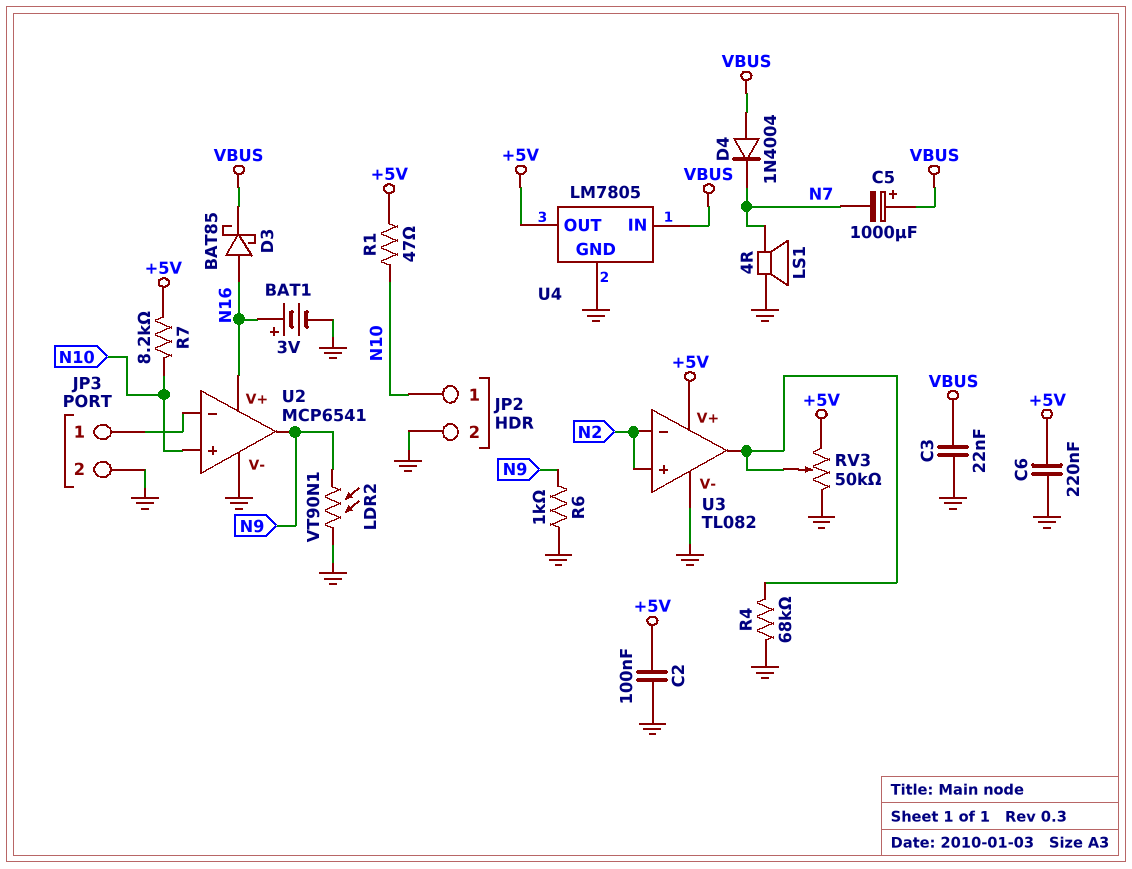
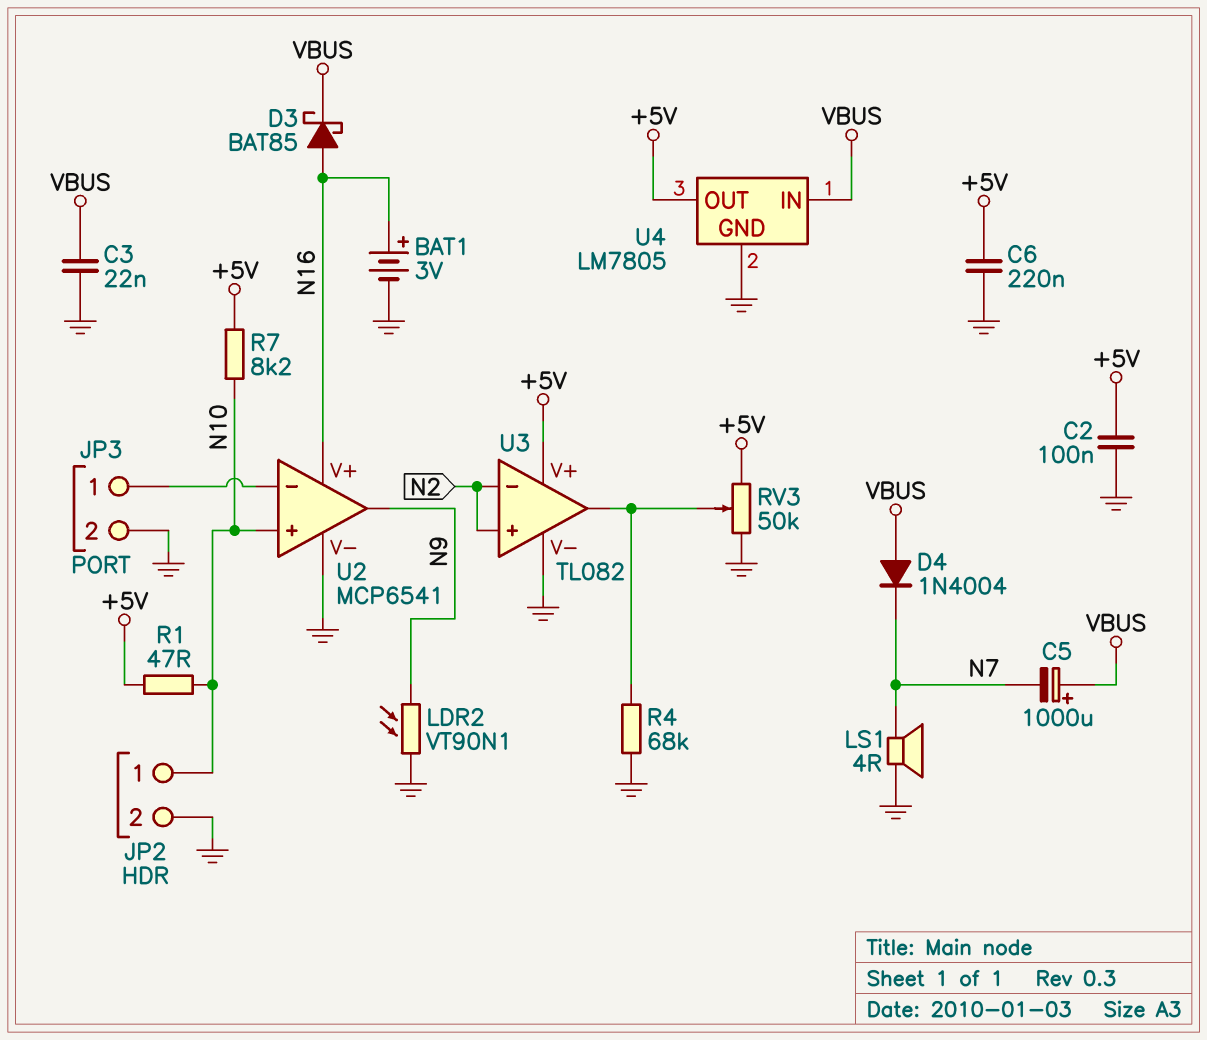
R6: 1k (GND, N9) -> none

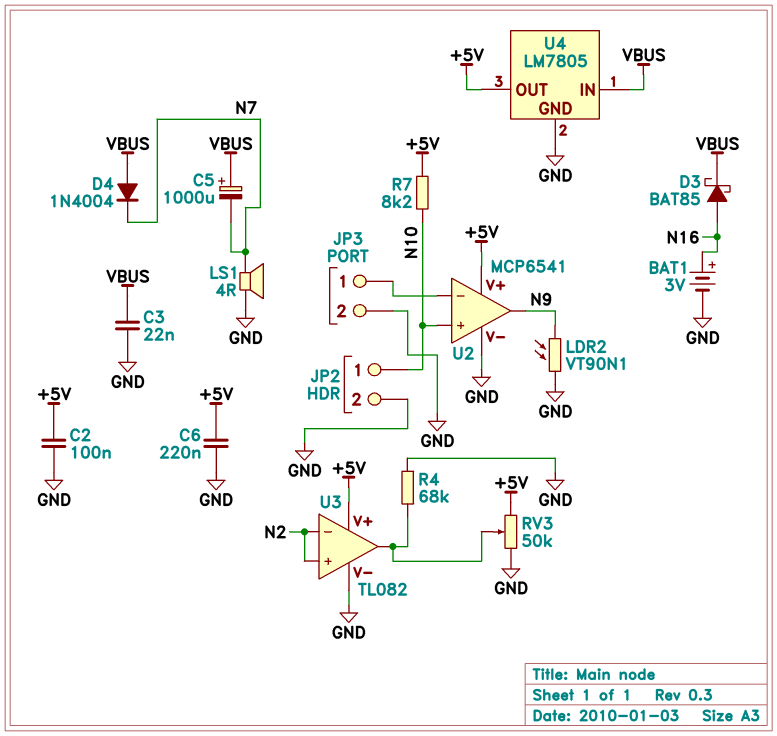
R1: 47 (+5V, N10) -> none
U2 pin V+: N16 -> +5V

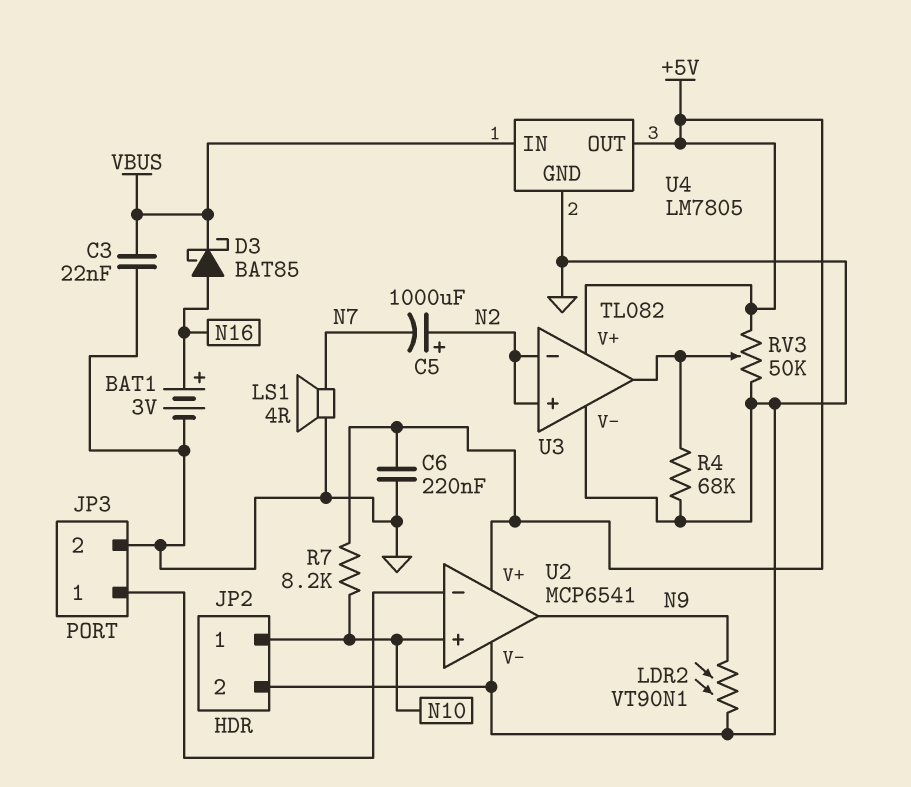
C2: 100nF (+5V, GND) -> none
C5: 1000uF (plus VBUS, minus N7) -> 1000uF (plus N2, minus N7)
D4: diode 1N4004 (A VBUS, K N7) -> none

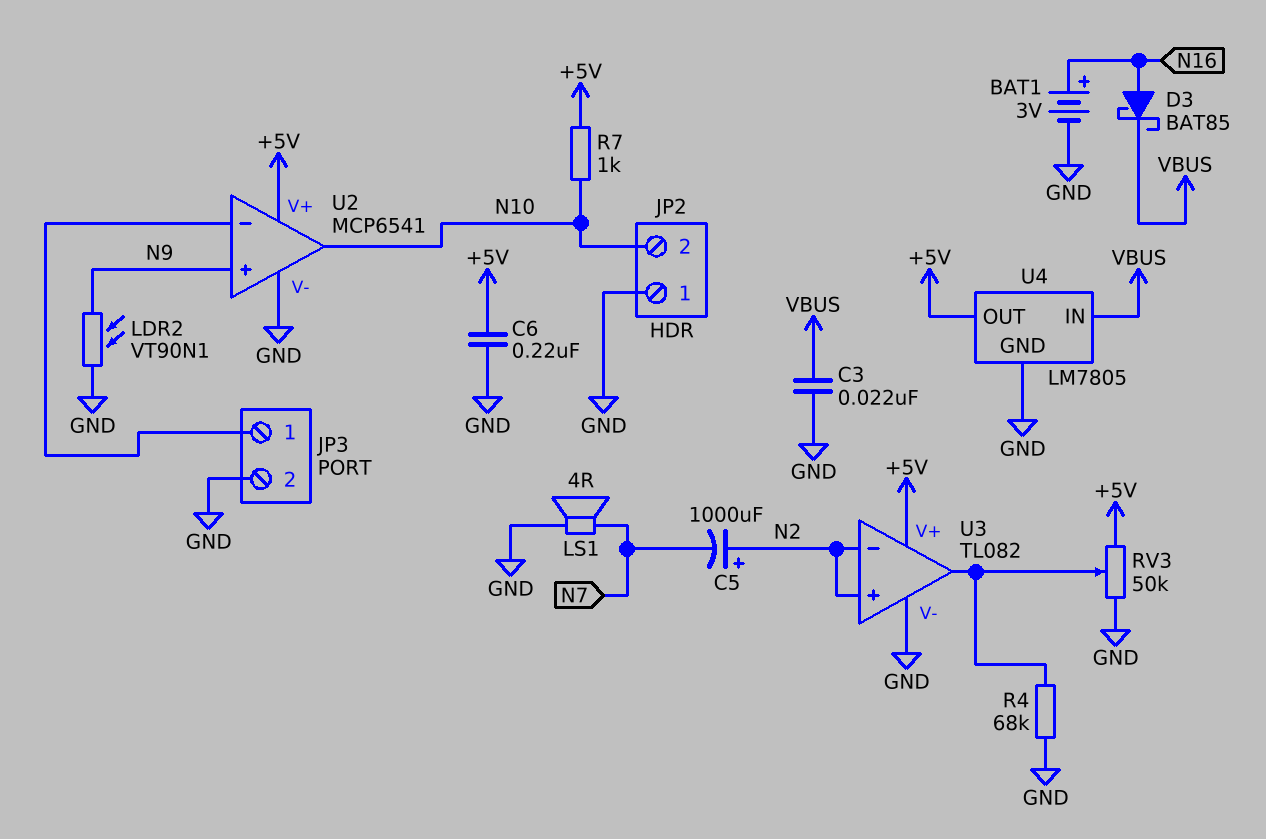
JP2 pin 1: N10 -> GND
JP2 pin 2: GND -> N10
R7: 8.2k (+5V, N10) -> 1k (+5V, N10)
U2 pin in+: N10 -> N9
U2 pin out: N9 -> N10

